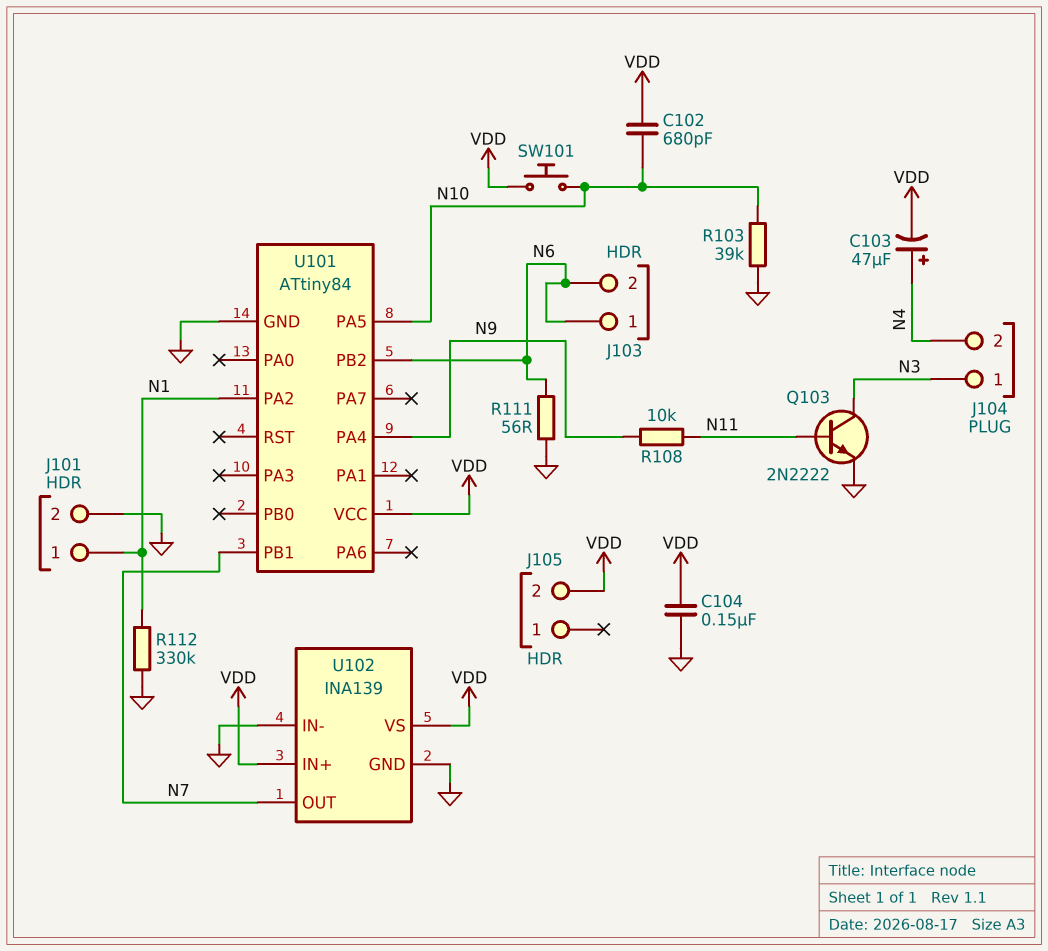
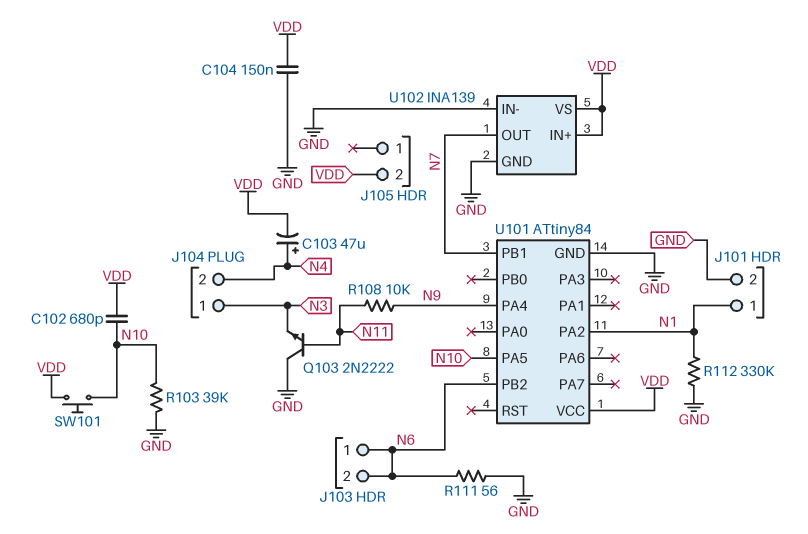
Q103: NPN 2N2222 (B N11, C N3, E GND) -> NPN 2N2222 (B N11, C GND, E N3)

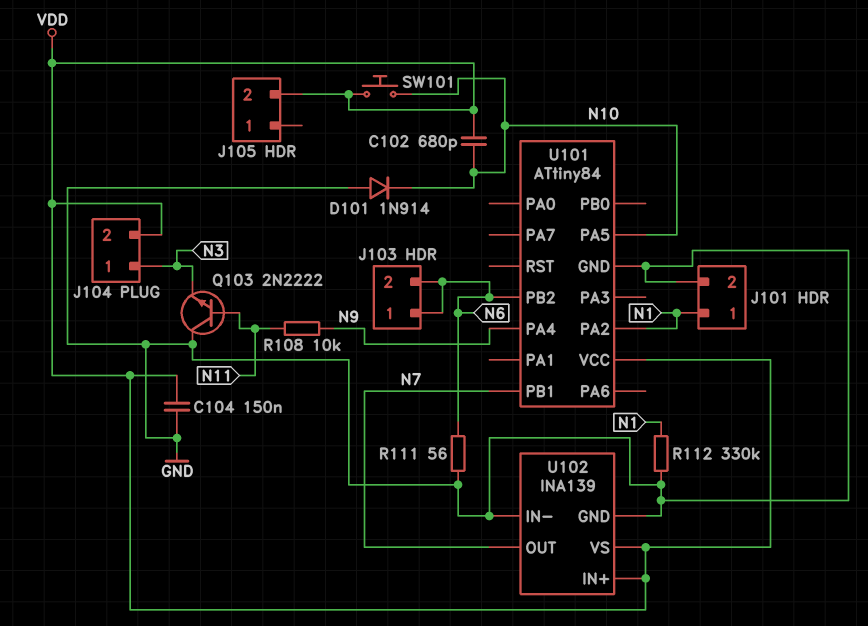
C103: 47uF (plus N4, minus VDD) -> none
D101: none -> diode 1N914 (A GND, K N10)
J104 pin 2: N4 -> VDD
R103: 39k (GND, N10) -> none

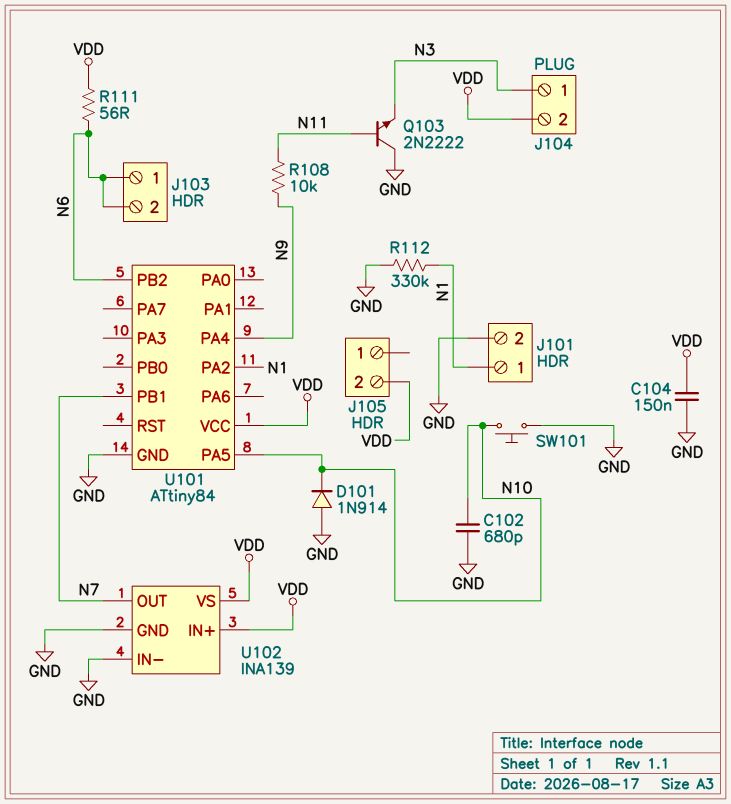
C102: 680pF (N10, VDD) -> 680pF (GND, N10)
R111: 56 (GND, N6) -> 56 (N6, VDD)
SW101: button (N10, VDD) -> button (GND, N10)

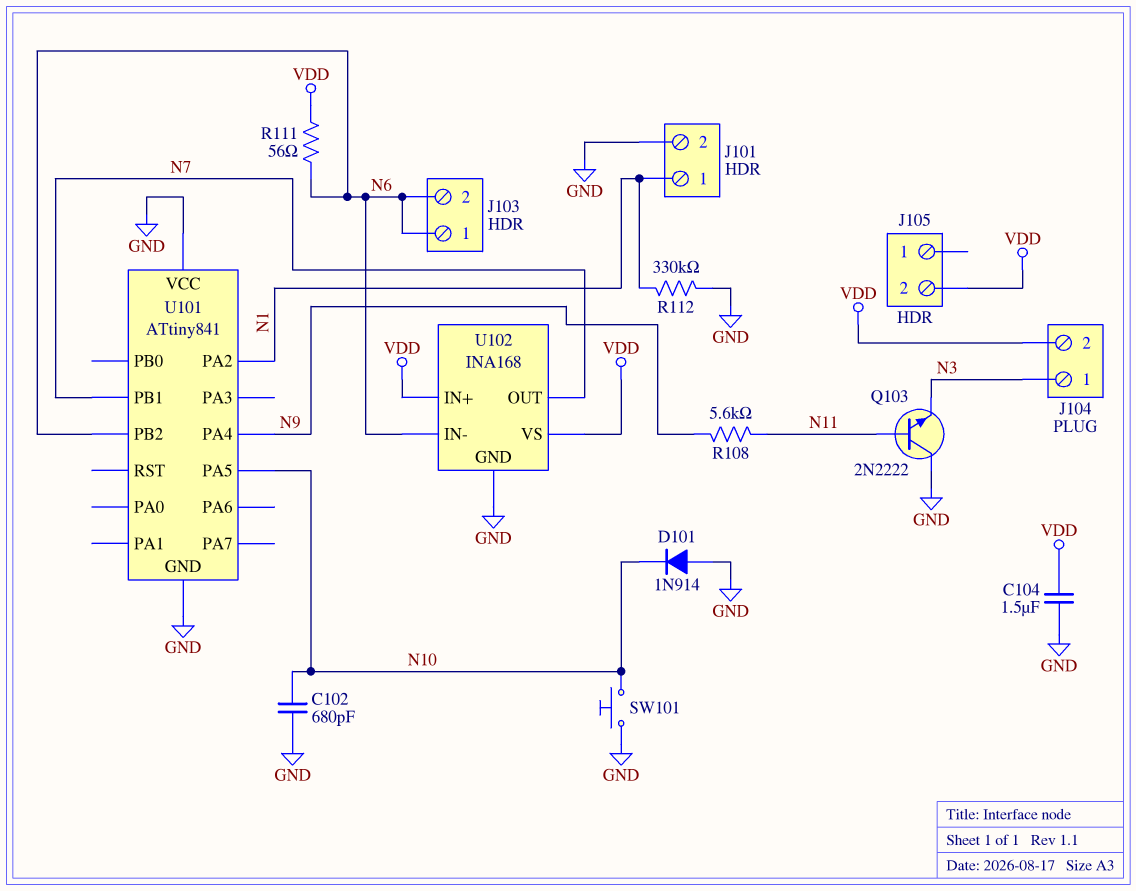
C104: 150nF (GND, VDD) -> 1.5uF (GND, VDD)
R108: 10k (N9, N11) -> 5.6k (N9, N11)
U101: ATtiny84 -> ATtiny841
U101 pin VCC: VDD -> GND
U102: INA139 -> INA168
U102 pin IN-: GND -> N6

